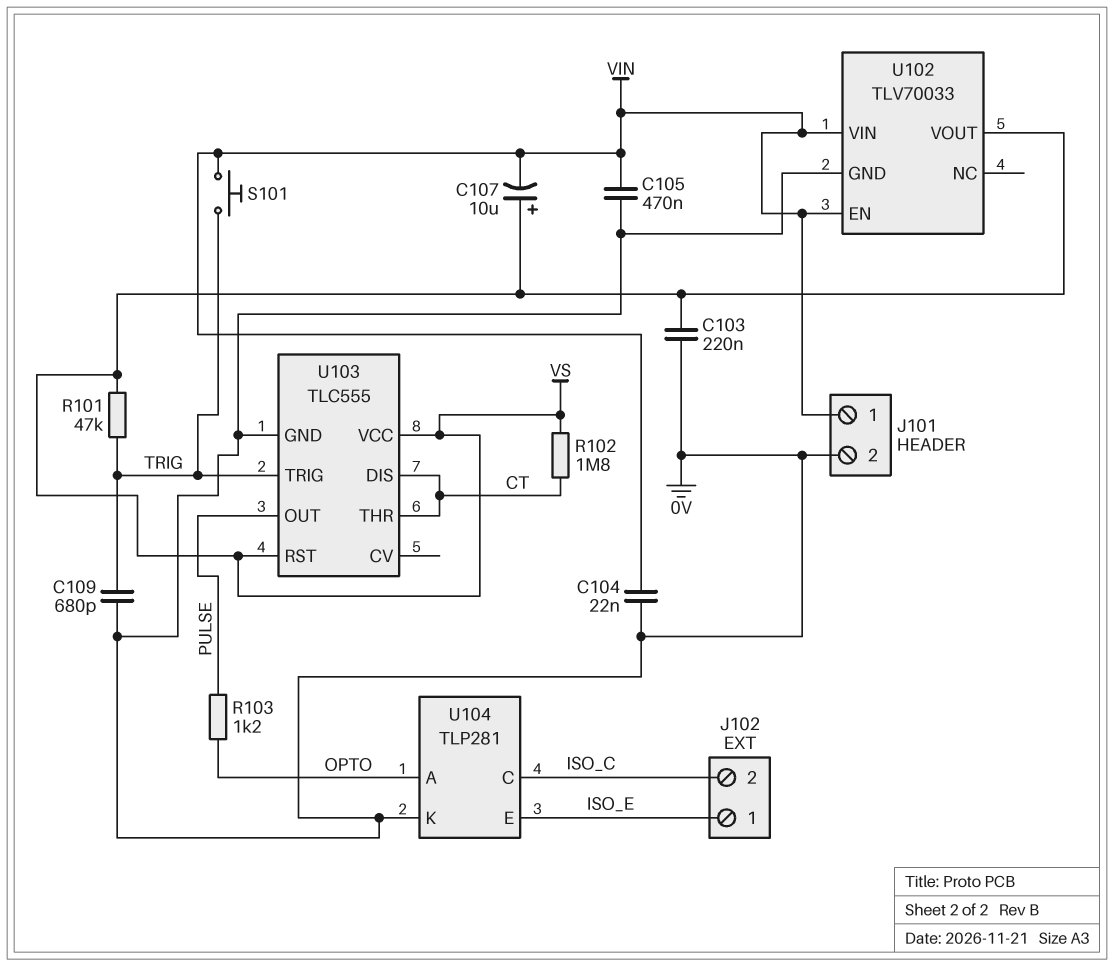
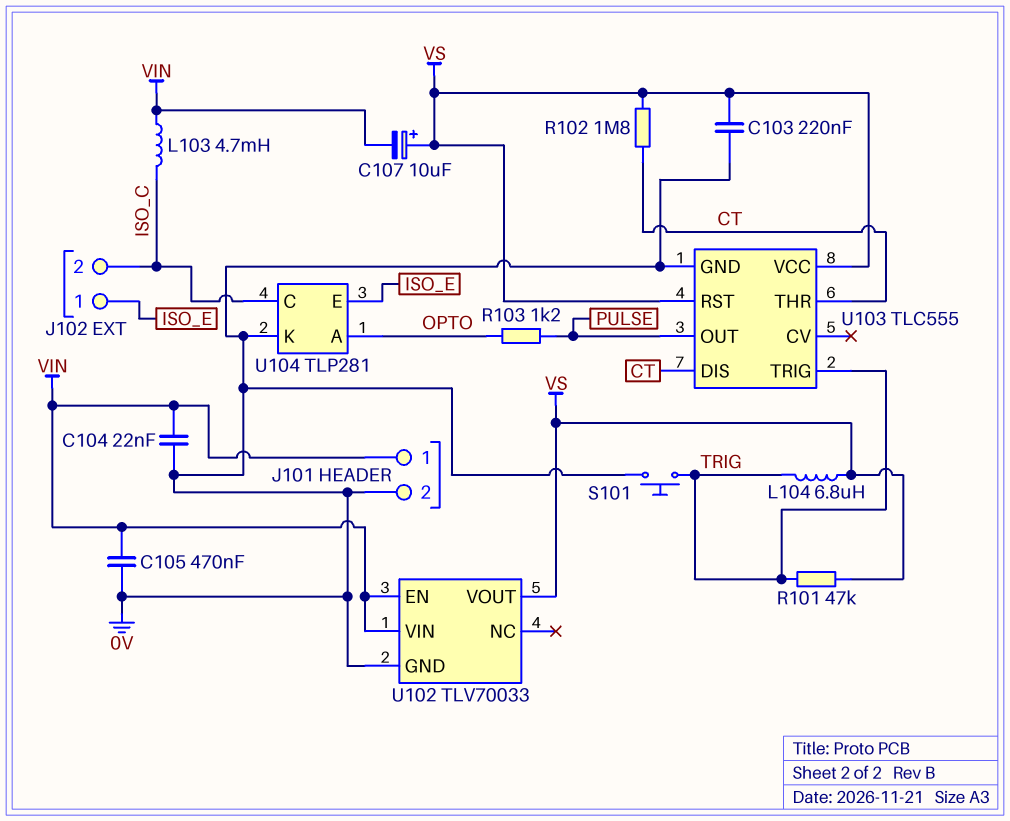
C109: 680pF (0V, TRIG) -> none
L103: none -> 4.7mH (ISO_C, VIN)
L104: none -> 6.8uH (TRIG, VS)
S101: button (TRIG, VIN) -> button (0V, TRIG)

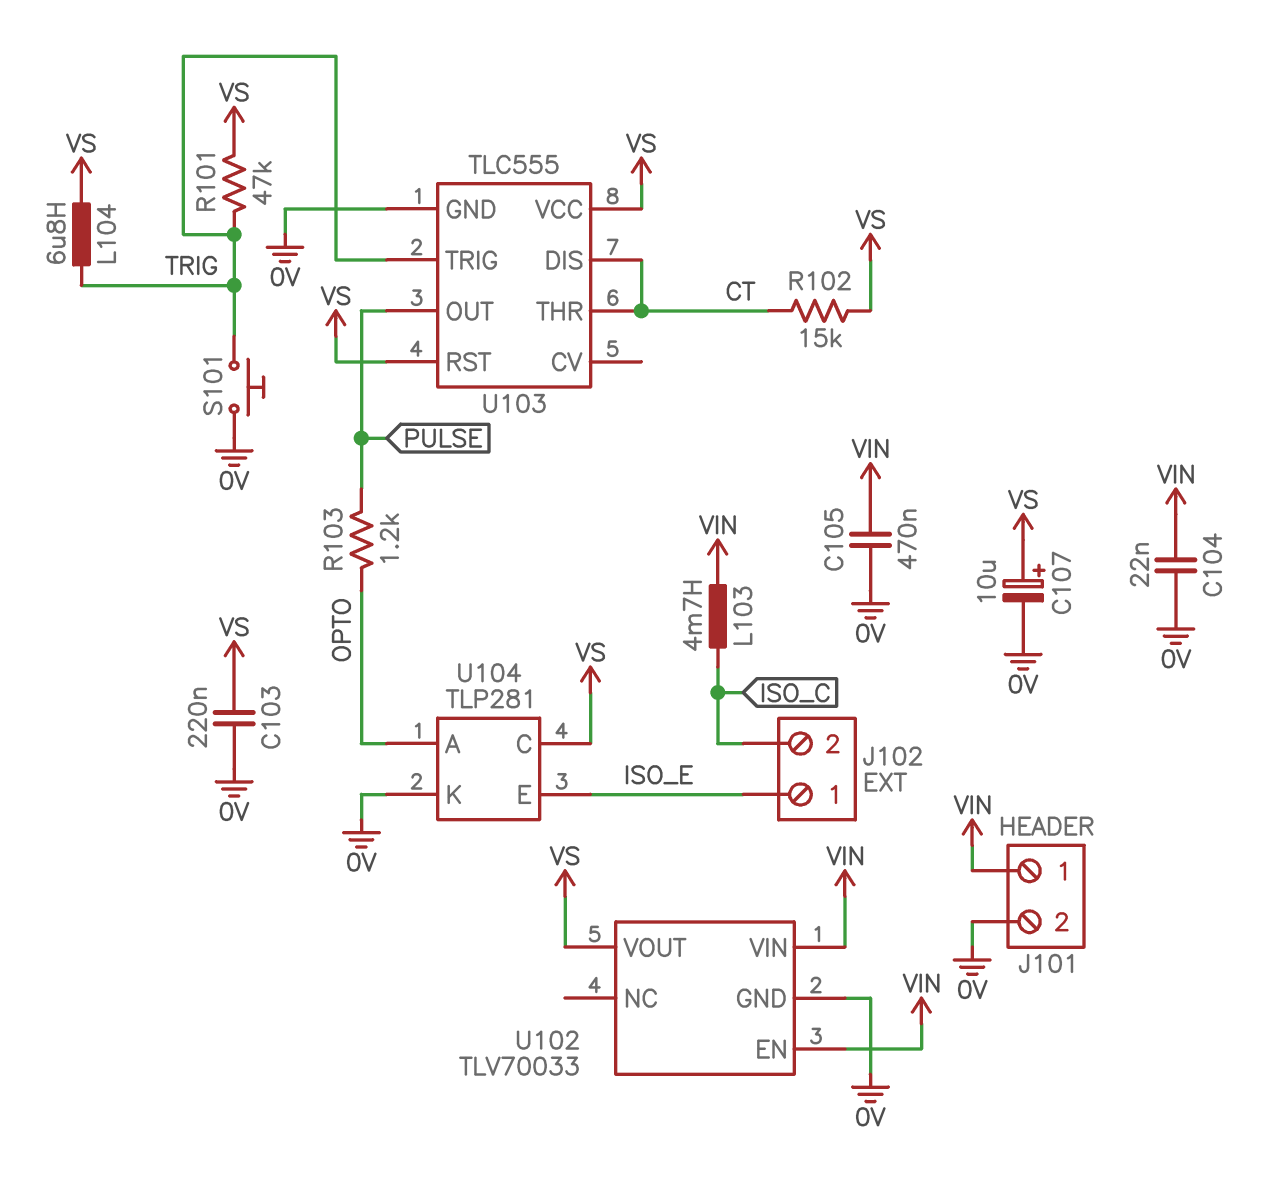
C107: 10uF (plus VS, minus VIN) -> 10uF (plus VS, minus 0V)
R102: 1.8M (CT, VS) -> 15k (CT, VS)
U104 pin C: ISO_C -> VS

